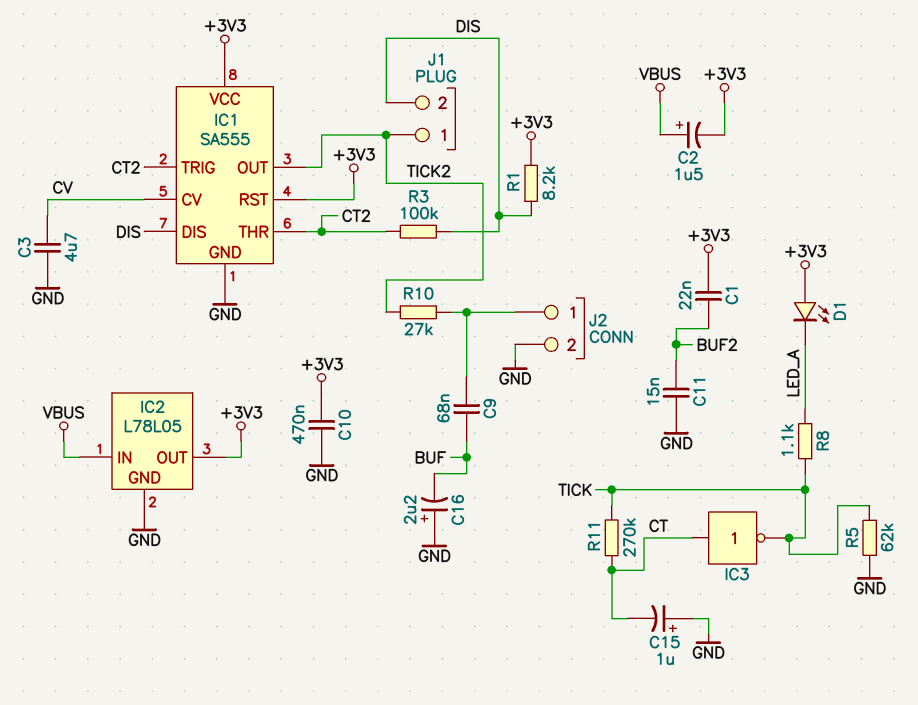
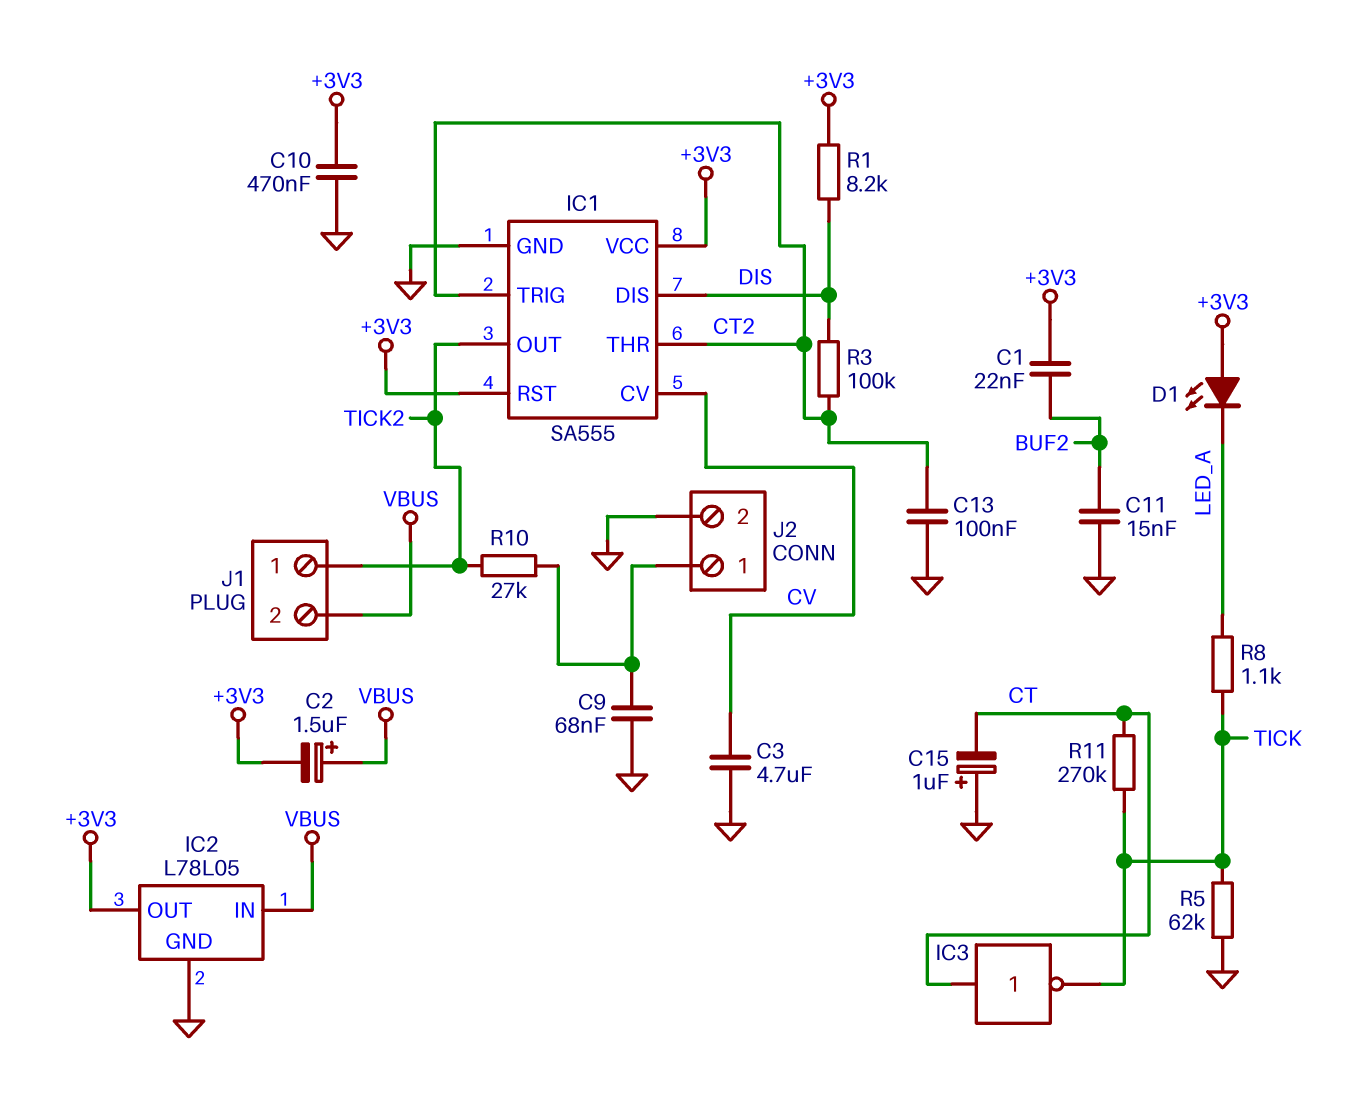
C9: 68nF (BUF, J2/1) -> 68nF (GND, J2/1)
C13: none -> 100nF (CT2, GND)
C16: 2.2uF (plus GND, minus BUF) -> none
J1 pin 2: DIS -> VBUS

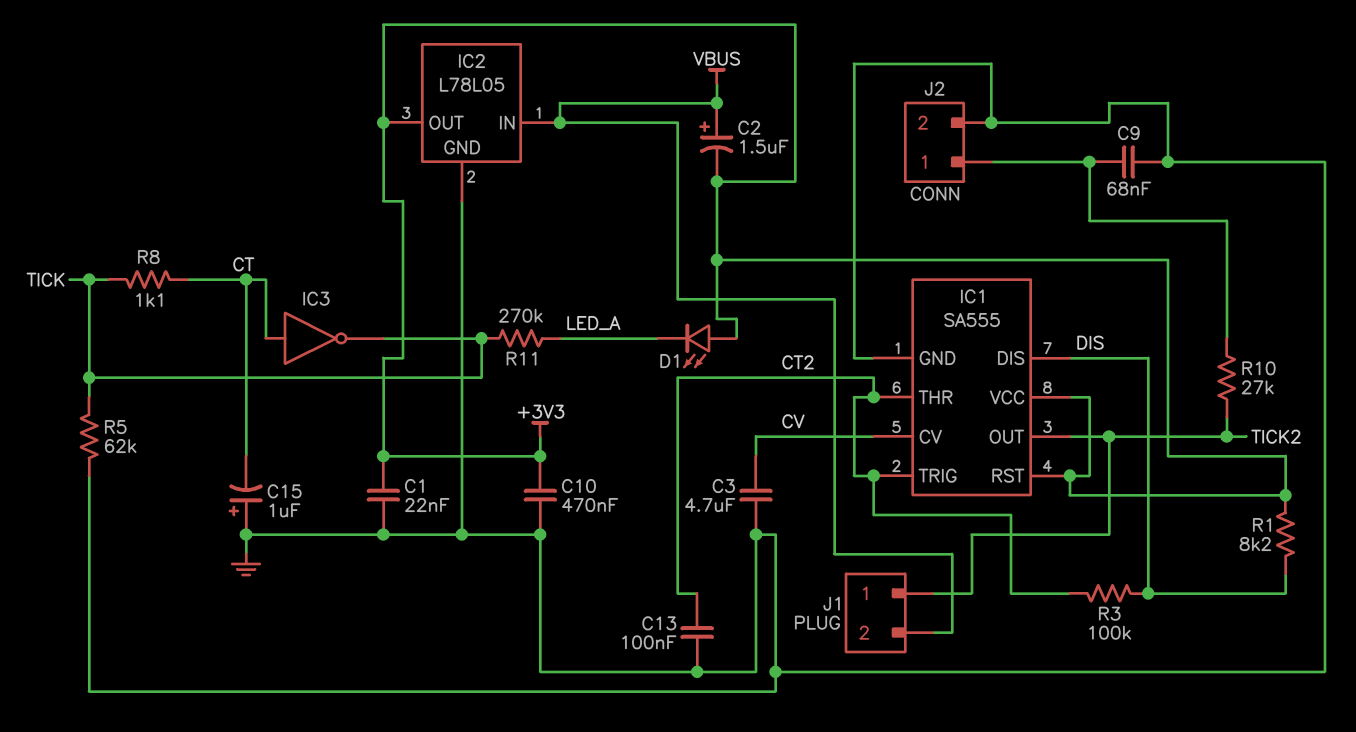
C1: 22nF (+3V3, BUF2) -> 22nF (+3V3, GND)
C11: 15nF (BUF2, GND) -> none
R8: 1.1k (LED_A, TICK) -> 1.1k (CT, TICK)
R11: 270k (CT, TICK) -> 270k (LED_A, TICK)

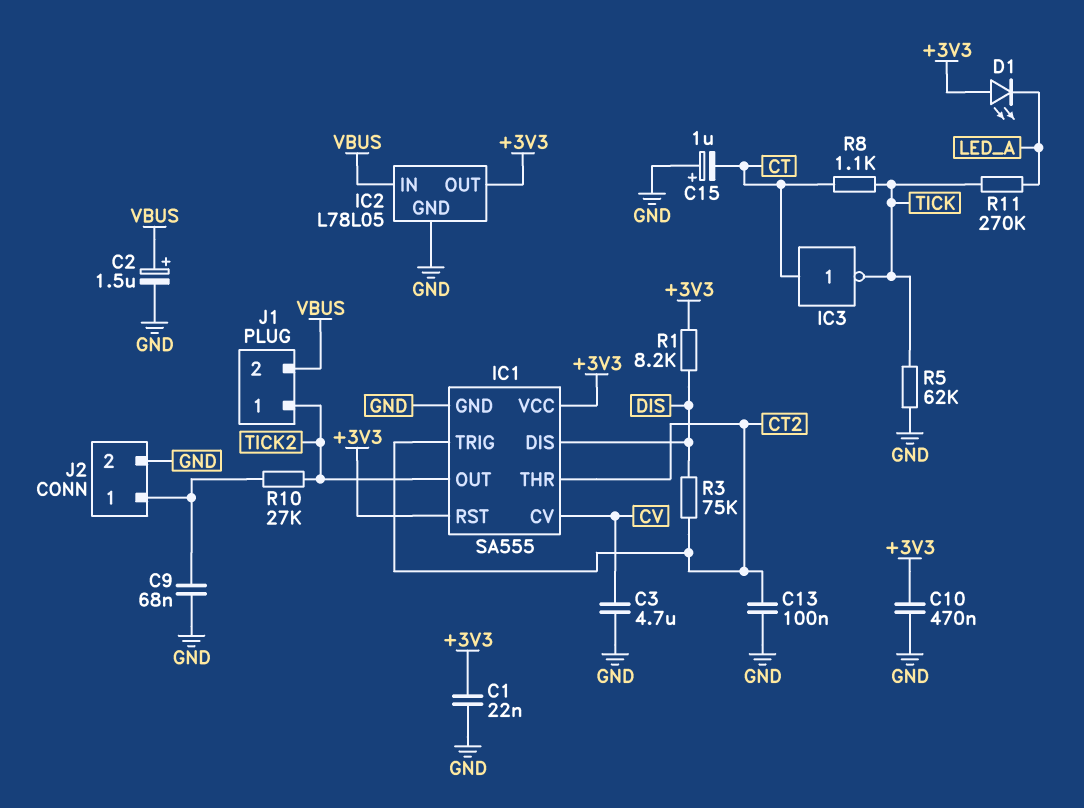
C2: 1.5uF (plus VBUS, minus +3V3) -> 1.5uF (plus VBUS, minus GND)
R3: 100k (CT2, DIS) -> 75k (CT2, DIS)

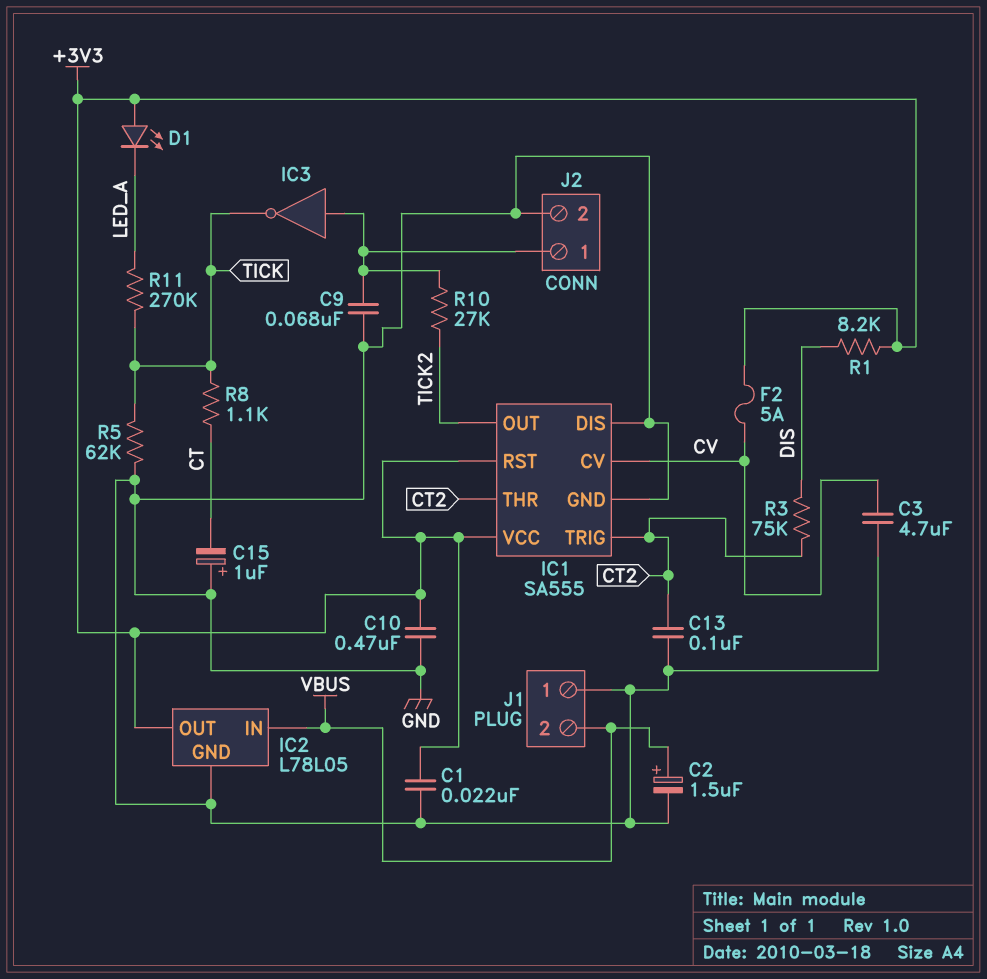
F2: none -> 5A (+3V3, CV)
IC1 pin DIS: DIS -> GND
IC3: NOT (in CT, out TICK) -> NOT (in J2/1, out TICK)
J1 pin 1: TICK2 -> GND

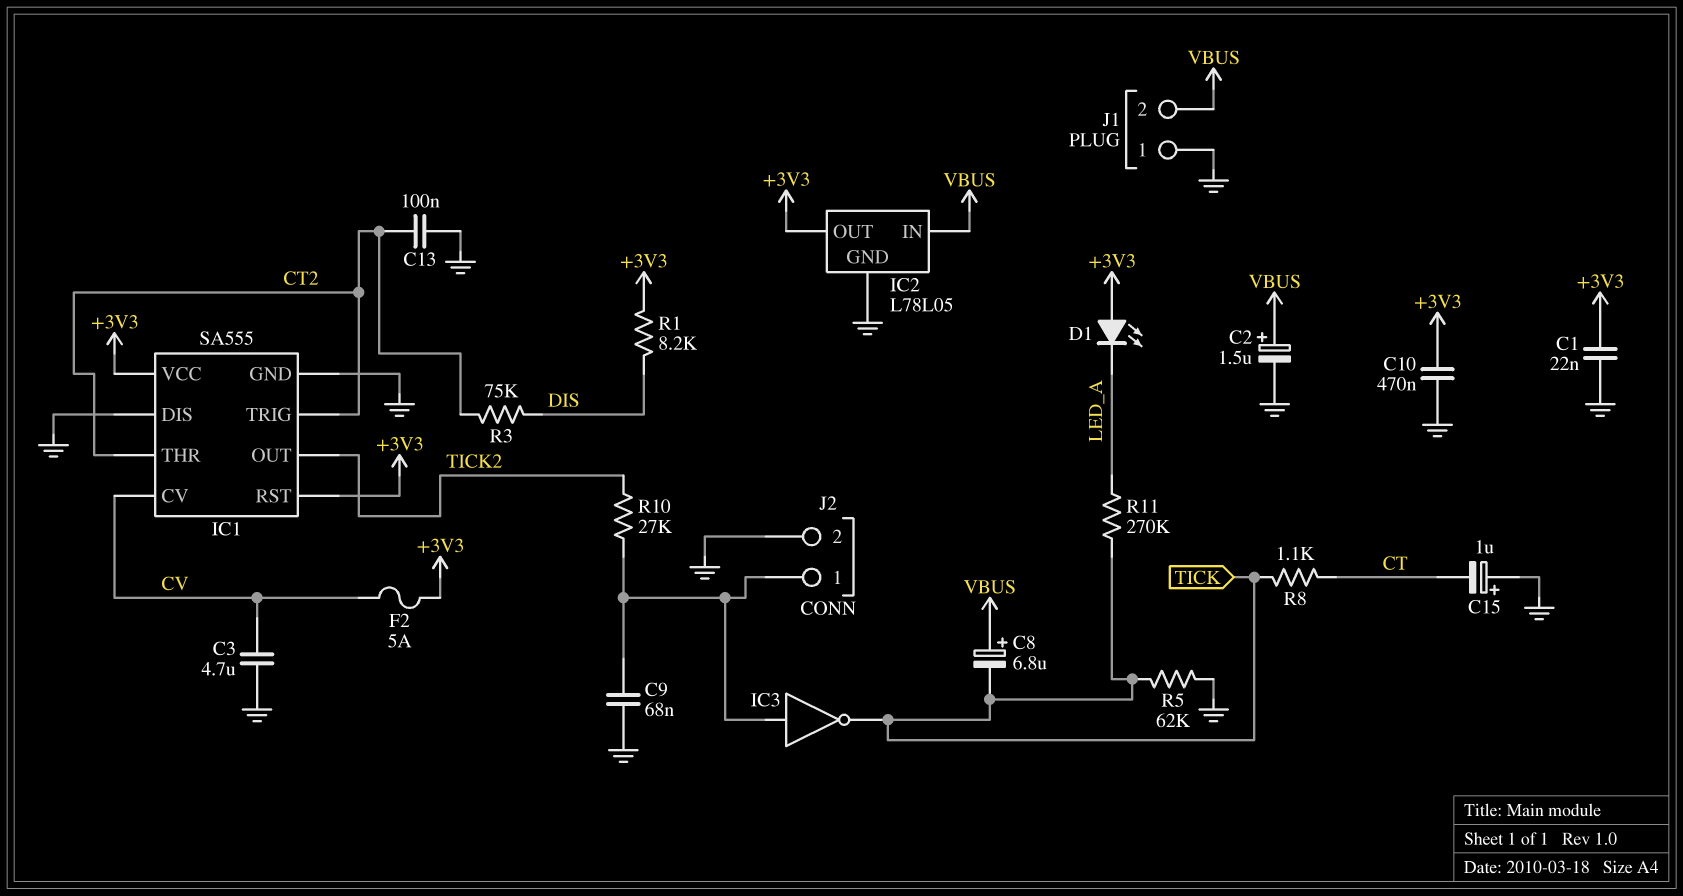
C8: none -> 6.8uF (plus VBUS, minus TICK)

